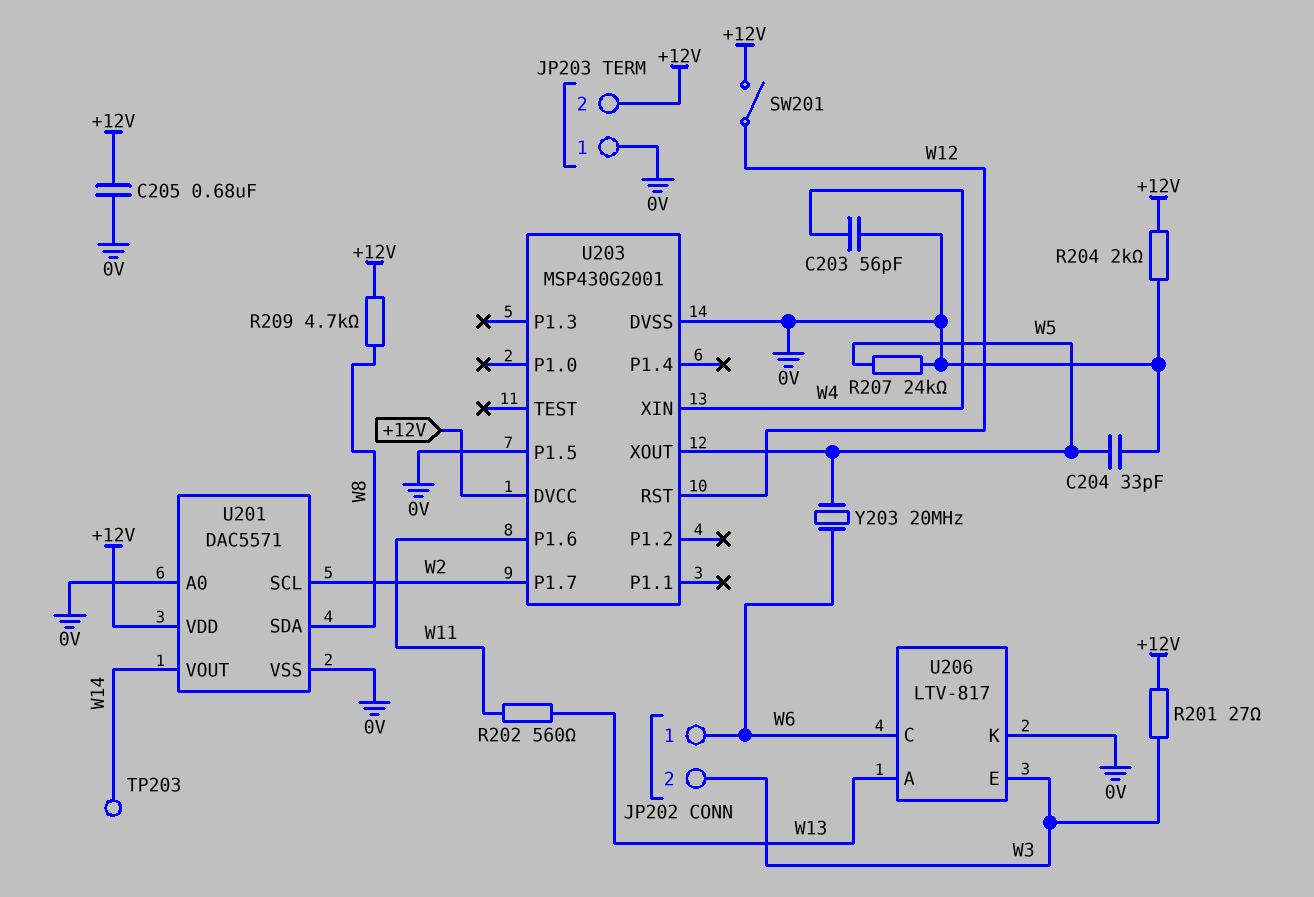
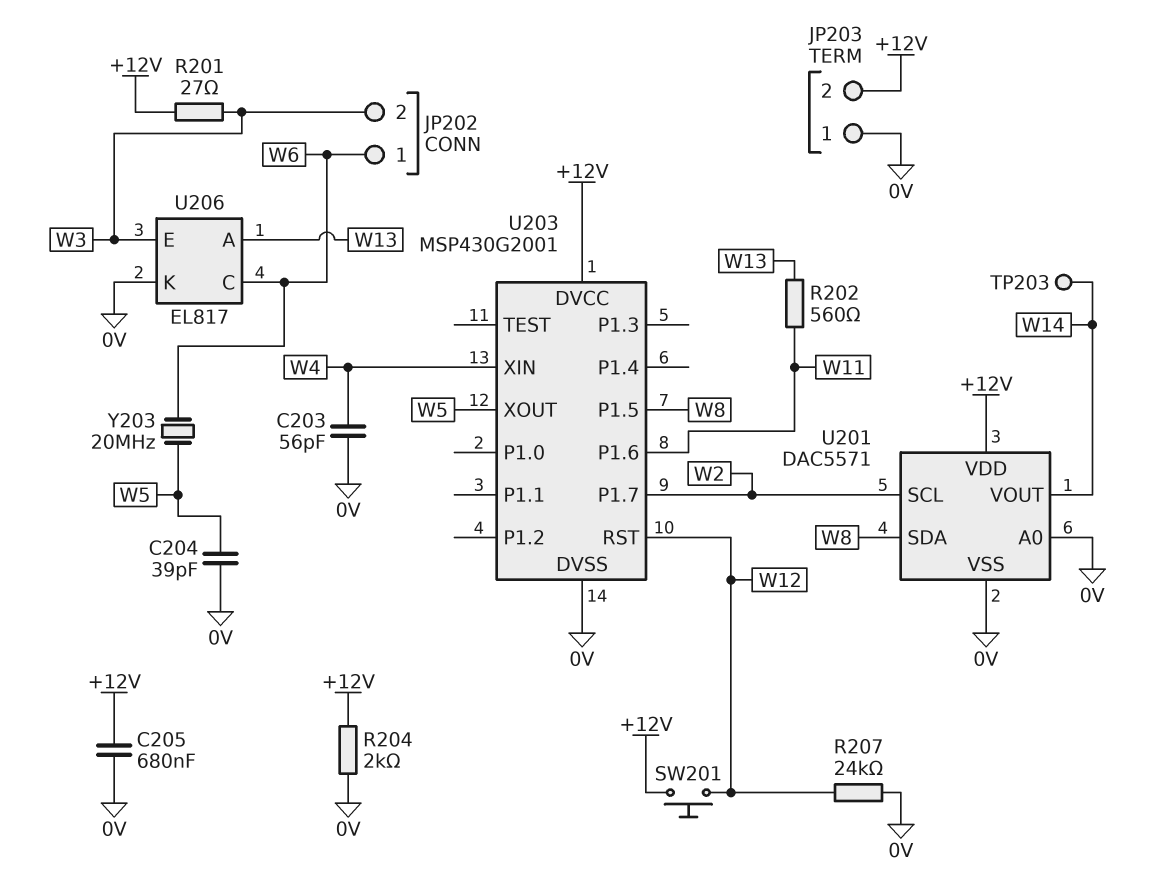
C204: 33pF (0V, W5) -> 39pF (0V, W5)
R207: 24k (0V, W5) -> 24k (0V, W12)
R209: 4.7k (+12V, W8) -> none
SW201: switch (+12V, W12) -> button (+12V, W12)
U203 pin P1.5: 0V -> W8
U206: LTV-817 -> EL817

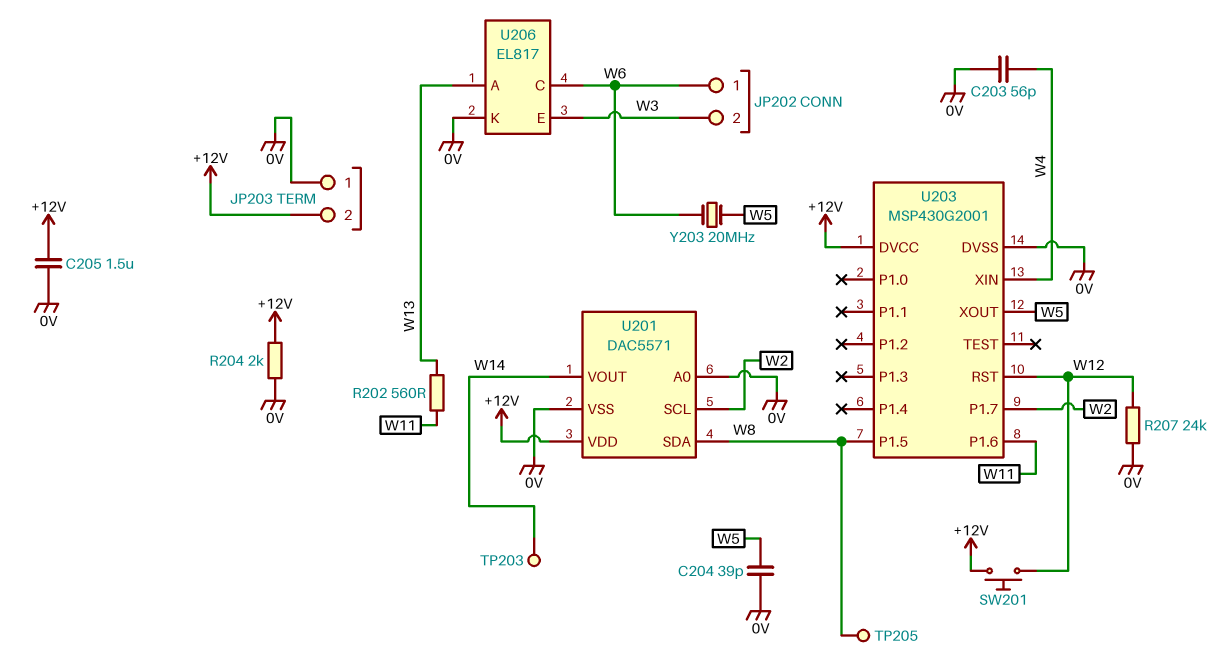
C205: 680nF (+12V, 0V) -> 1.5uF (+12V, 0V)
R201: 27 (+12V, W3) -> none
TP205: none -> test point (W8)

